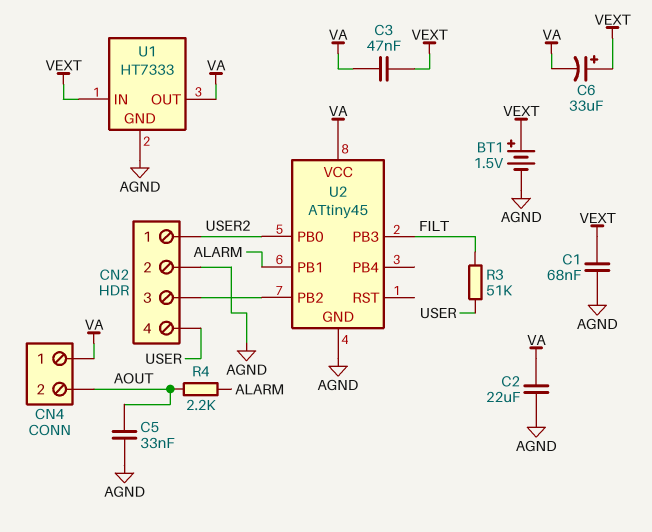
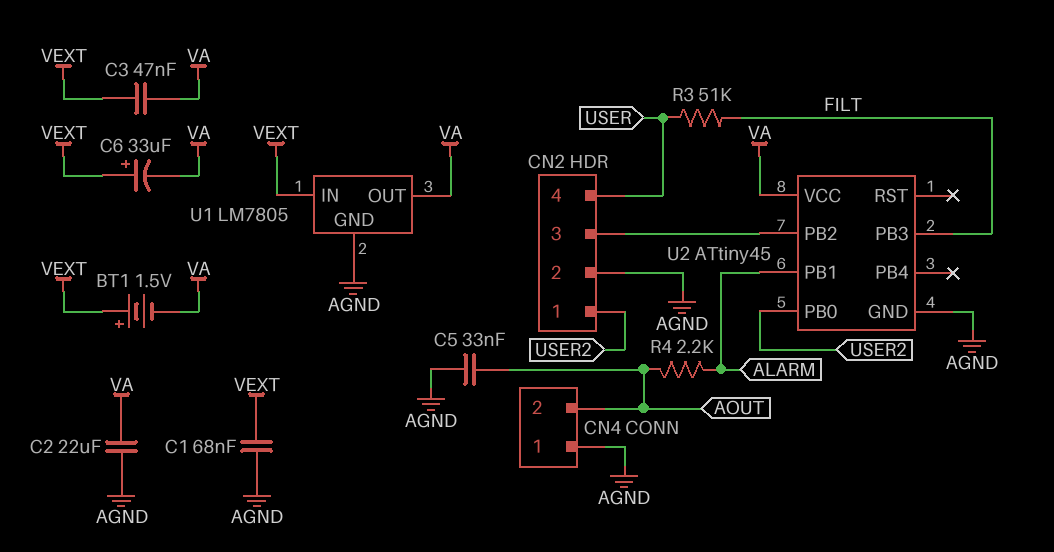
BT1: 1.5V (plus VEXT, minus AGND) -> 1.5V (plus VEXT, minus VA)
CN4 pin 1: VA -> AGND
U1: HT7333 -> LM7805

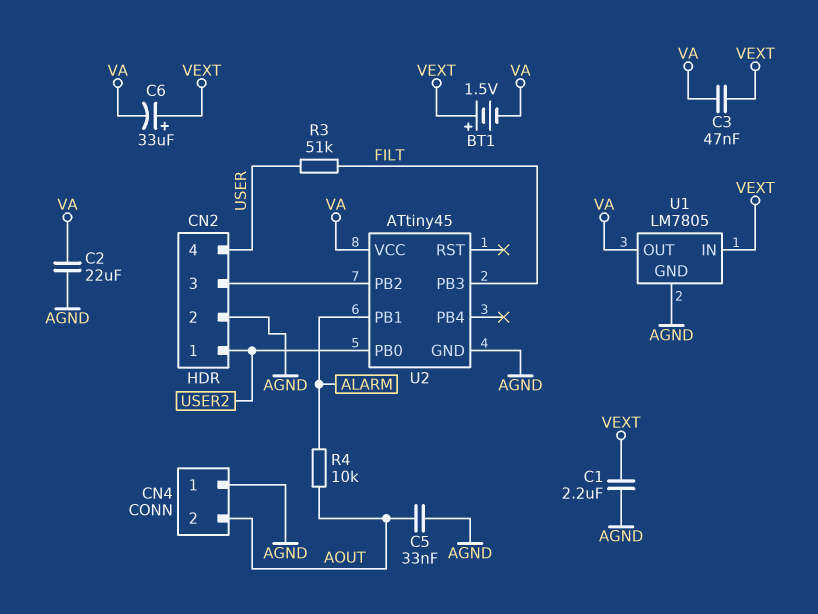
C1: 68nF (AGND, VEXT) -> 2.2uF (AGND, VEXT)
R4: 2.2k (ALARM, AOUT) -> 10k (ALARM, AOUT)

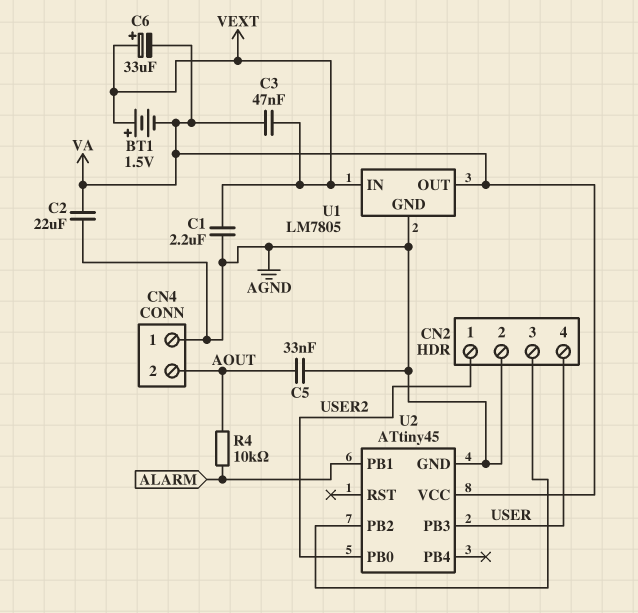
R3: 51k (FILT, USER) -> none
U2 pin PB3: FILT -> USER

